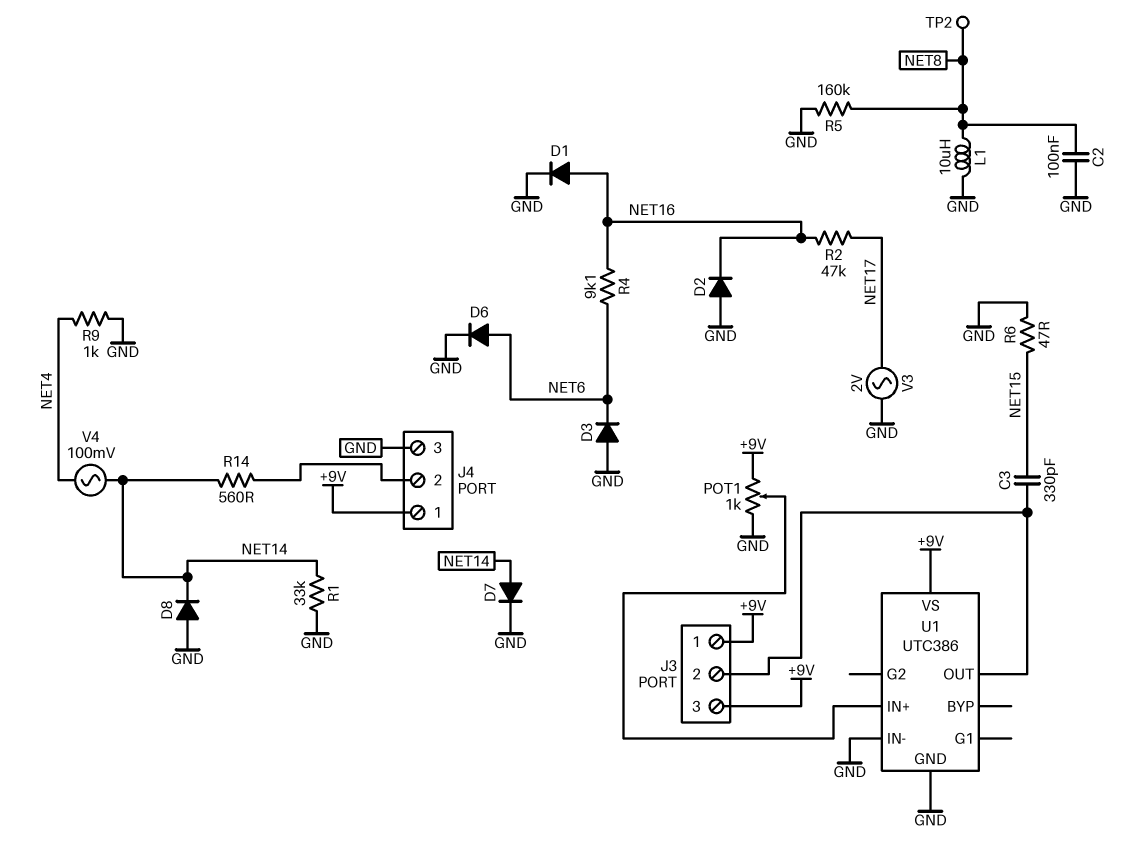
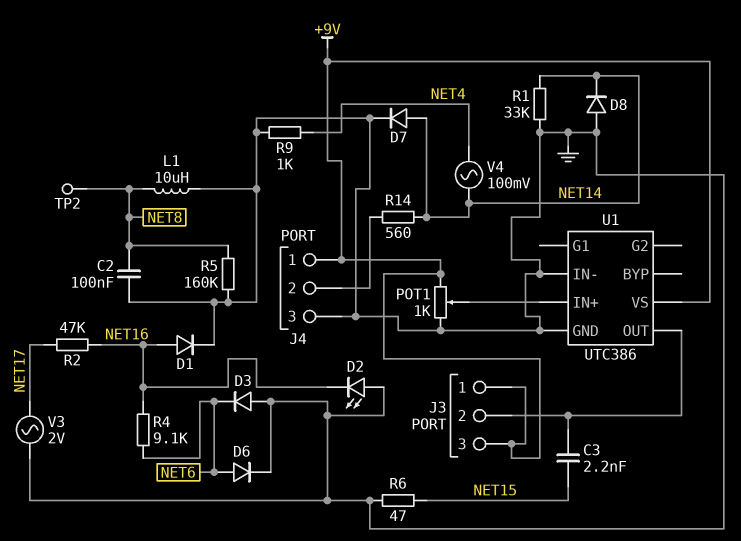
C3: 330pF (J3/2, NET15) -> 2.2nF (J3/2, NET15)
D2: diode (A GND, K NET16) -> LED (A GND, K NET16)

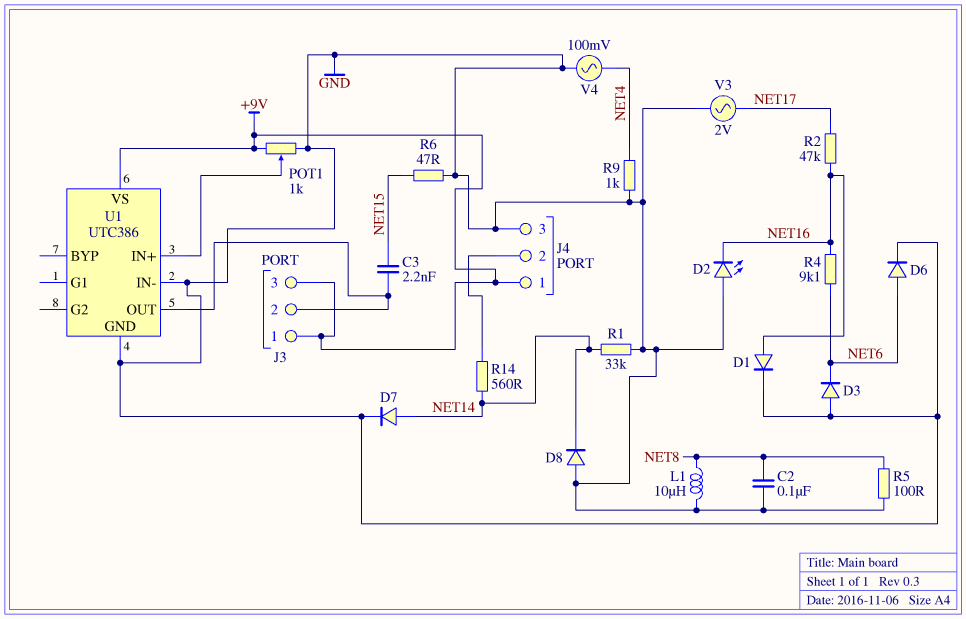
R5: 160k (GND, NET8) -> 100 (GND, NET8)
TP2: test point (NET8) -> none
V4: AC 100mV (NET4, NET14) -> AC 100mV (GND, NET4)

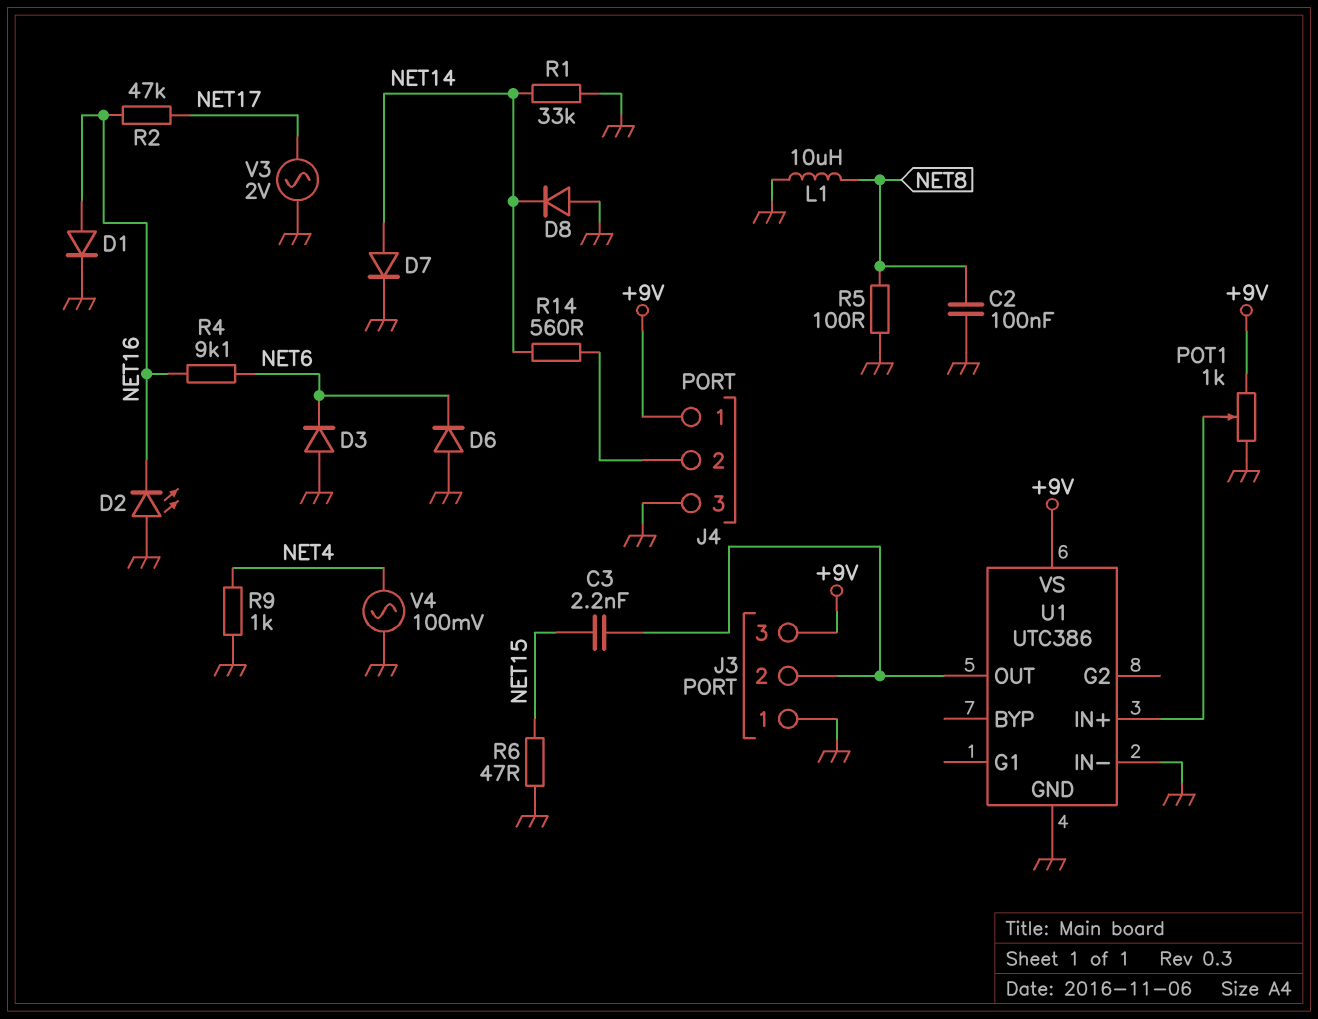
D6: diode (A NET6, K GND) -> diode (A GND, K NET6)
J3 pin 1: +9V -> GND

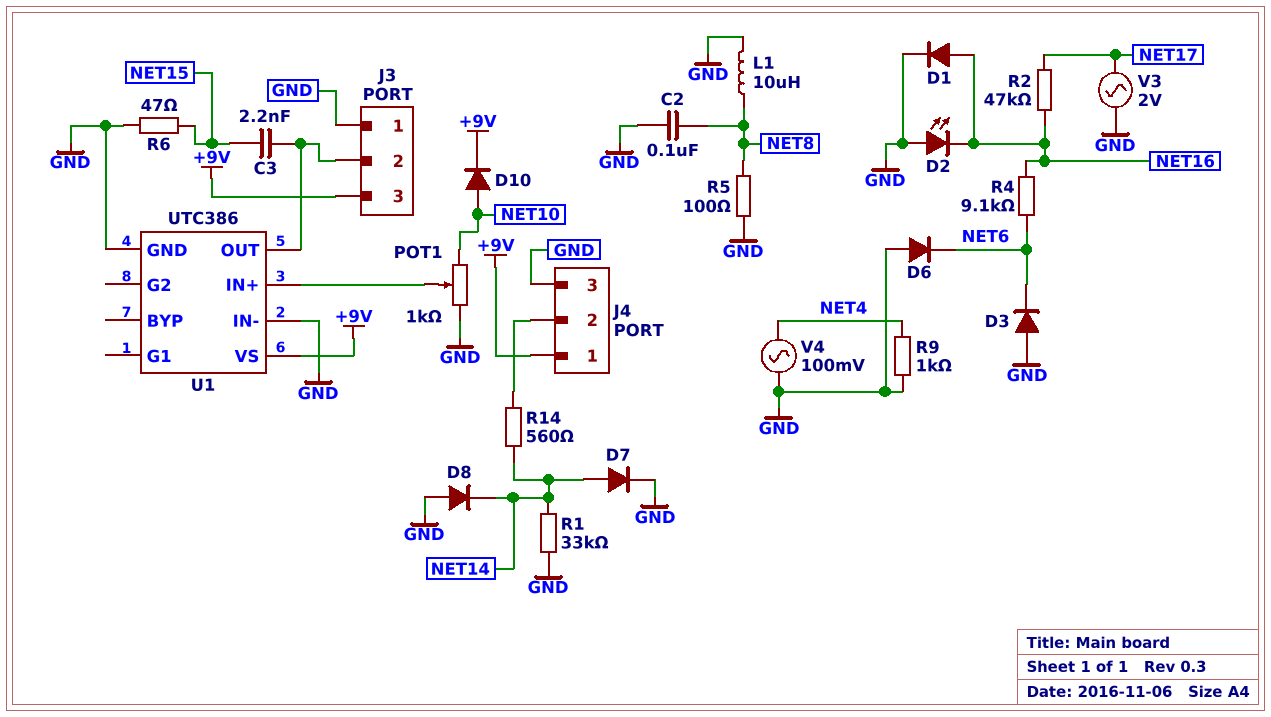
D10: none -> diode (A NET10, K +9V)
POT1: 1k (+9V, GND, wiper U1/IN+) -> 1k (GND, NET10, wiper U1/IN+)

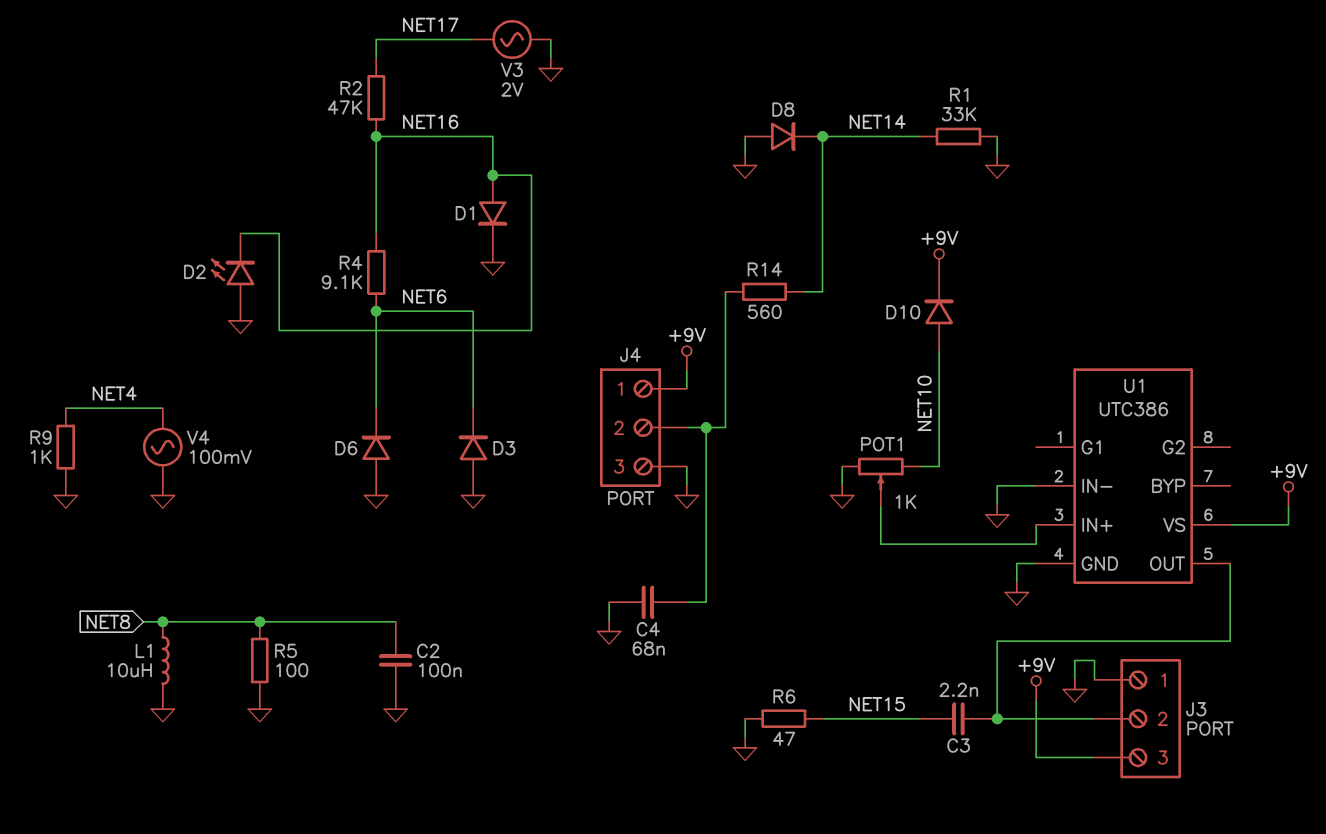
C4: none -> 68nF (GND, J4/2)
D7: diode (A NET14, K GND) -> none

